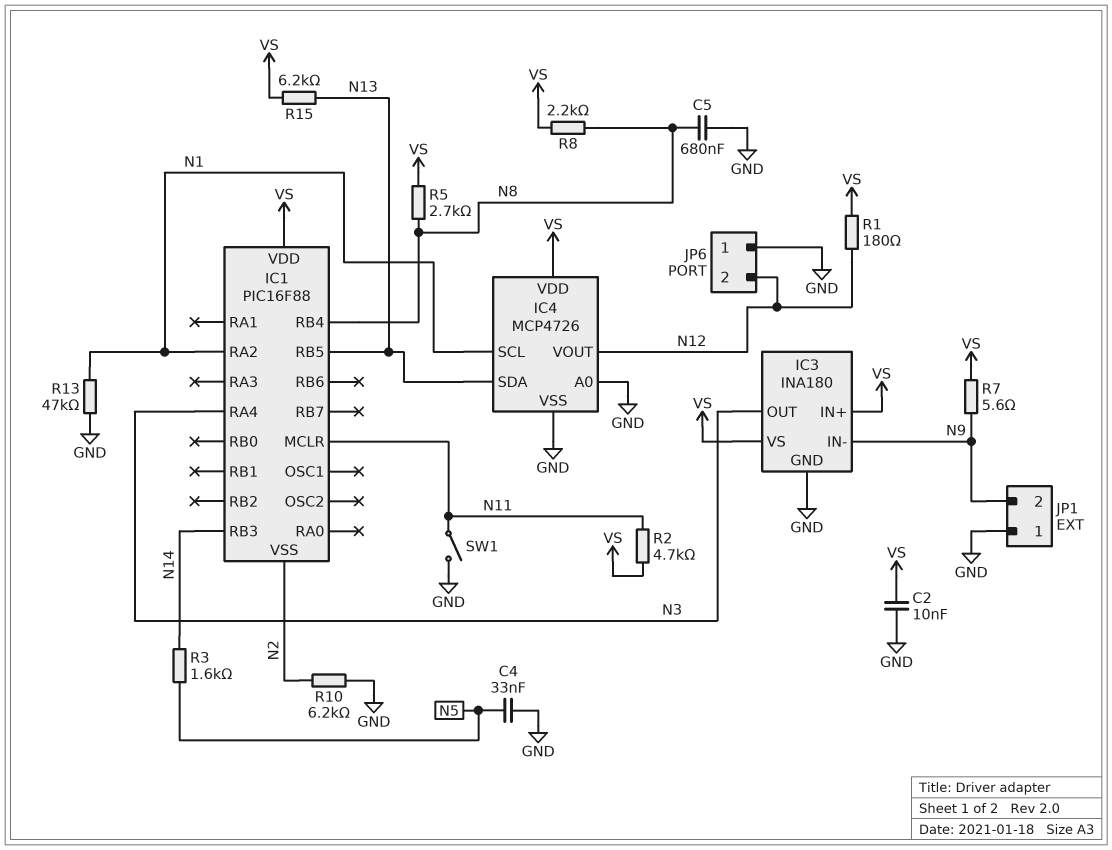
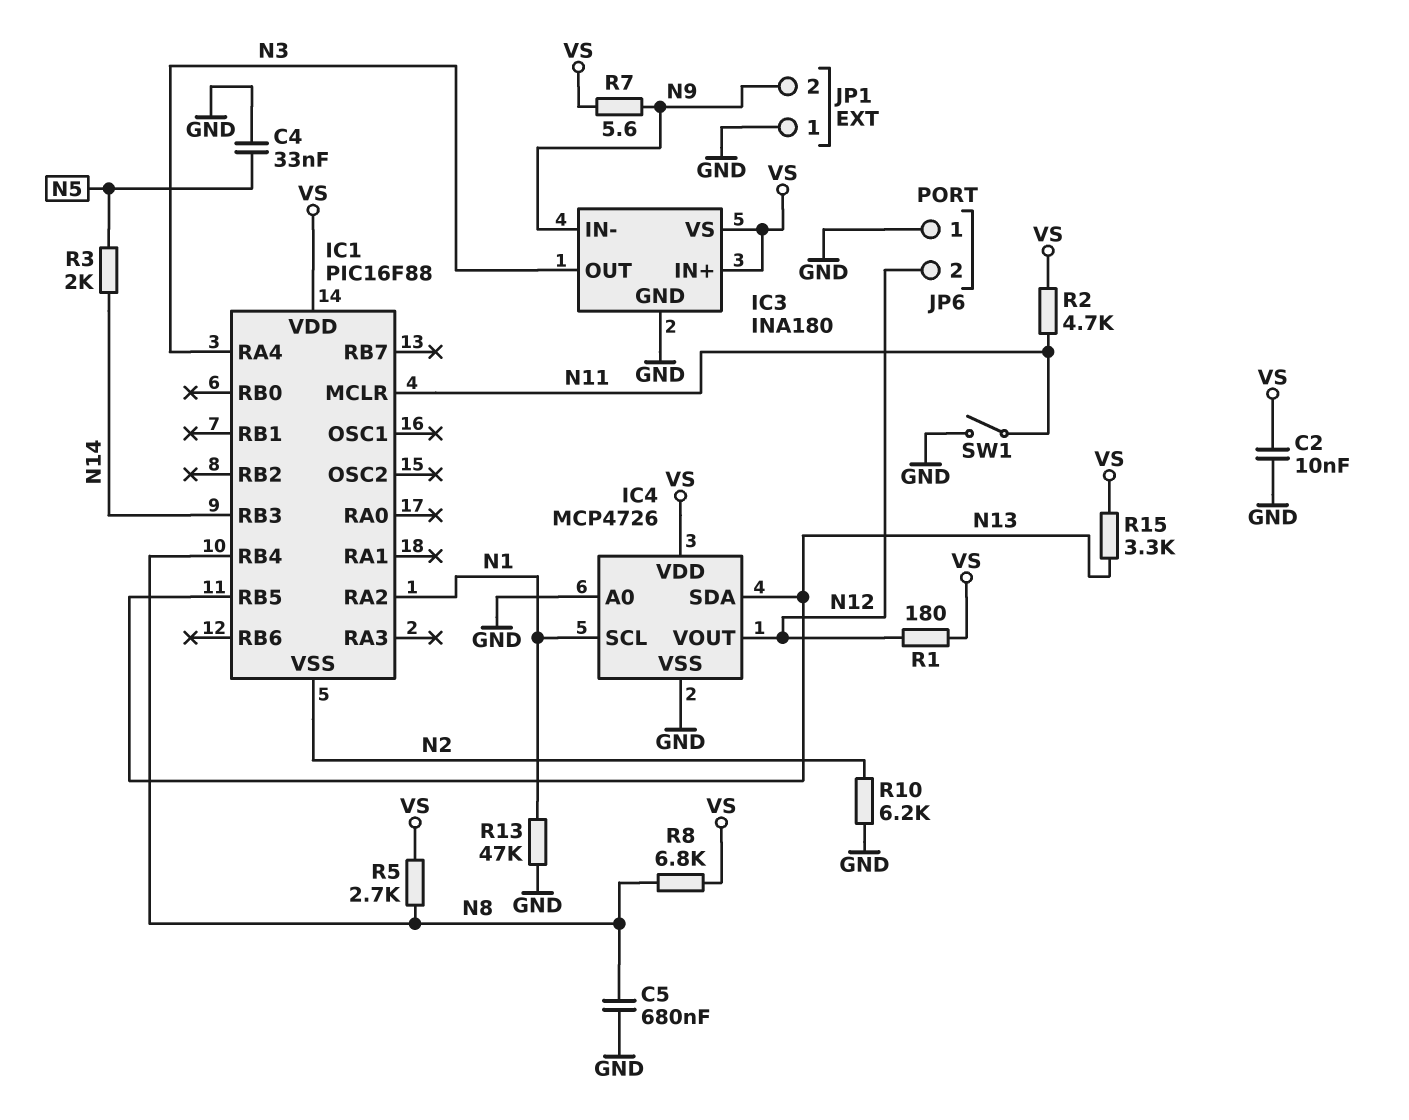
R3: 1.6k (N5, N14) -> 2k (N5, N14)
R8: 2.2k (N8, VS) -> 6.8k (N8, VS)
R15: 6.2k (N13, VS) -> 3.3k (N13, VS)

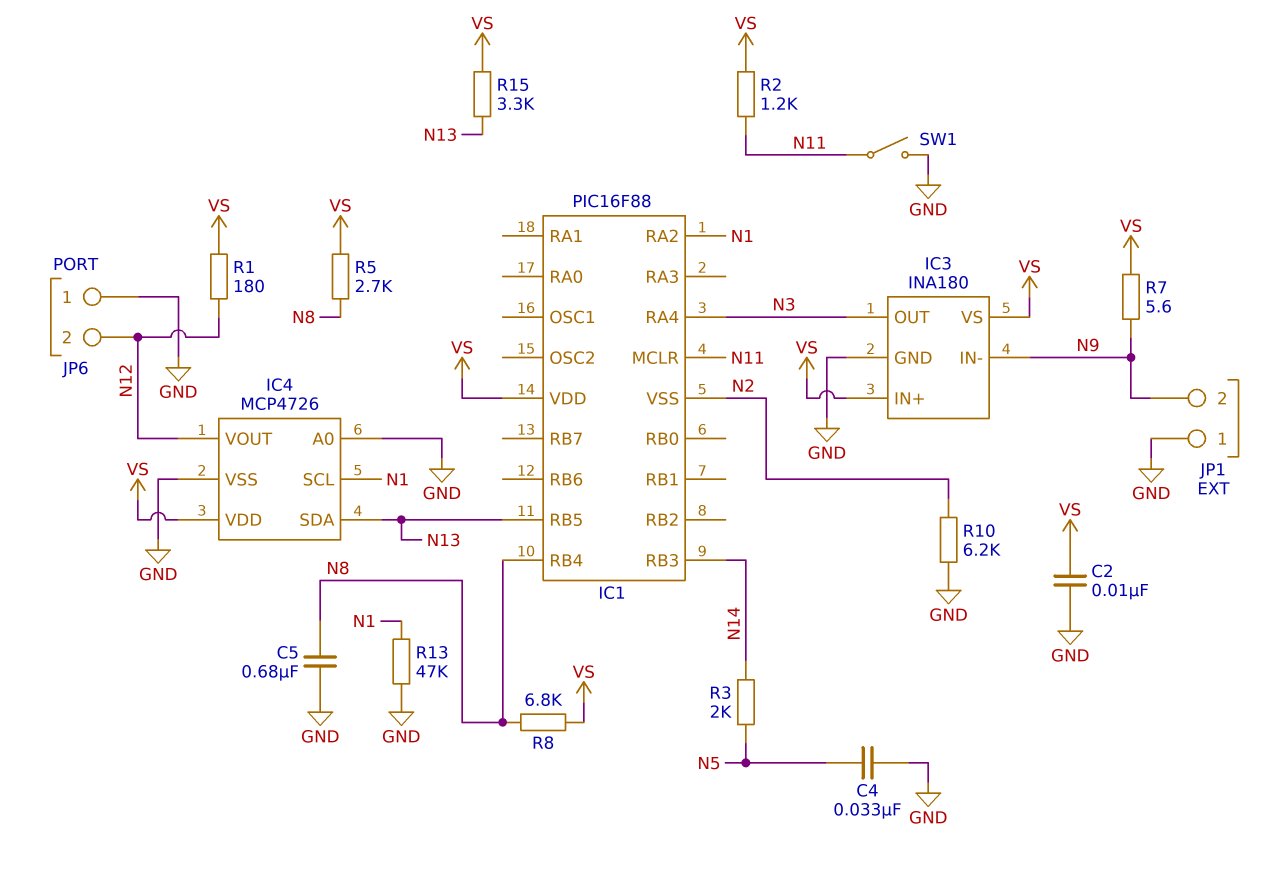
R2: 4.7k (N11, VS) -> 1.2k (N11, VS)

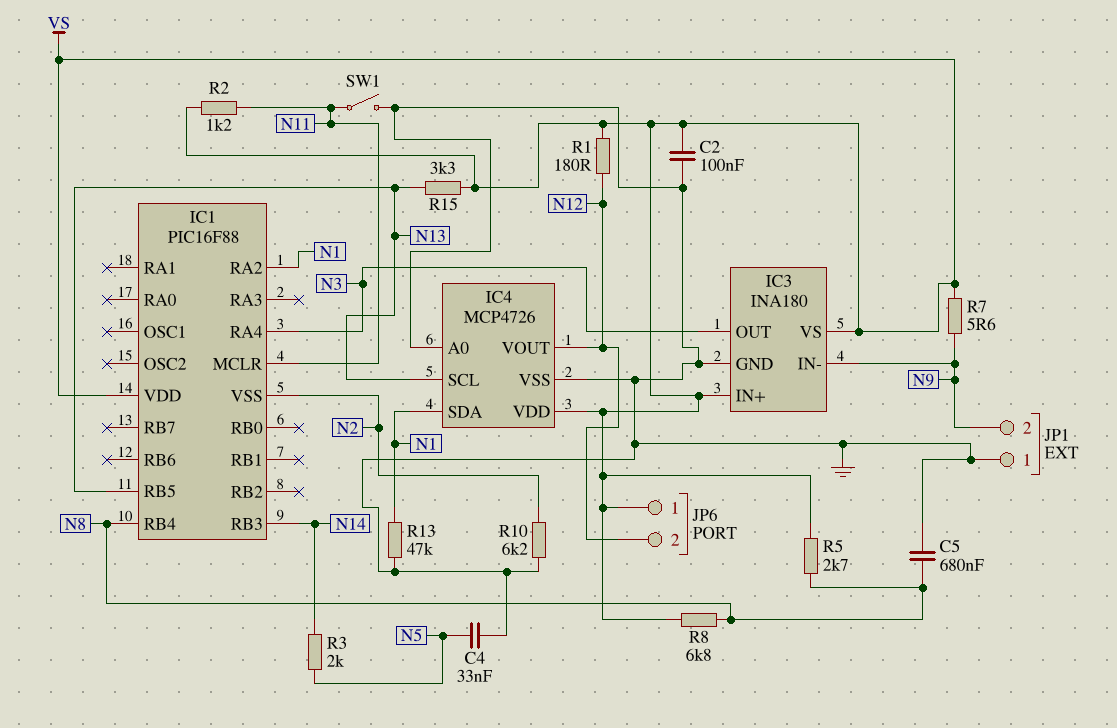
C2: 10nF (GND, VS) -> 100nF (GND, VS)
IC4 pin SCL: N1 -> N13
IC4 pin SDA: N13 -> N1
JP6 pin 1: GND -> VS

